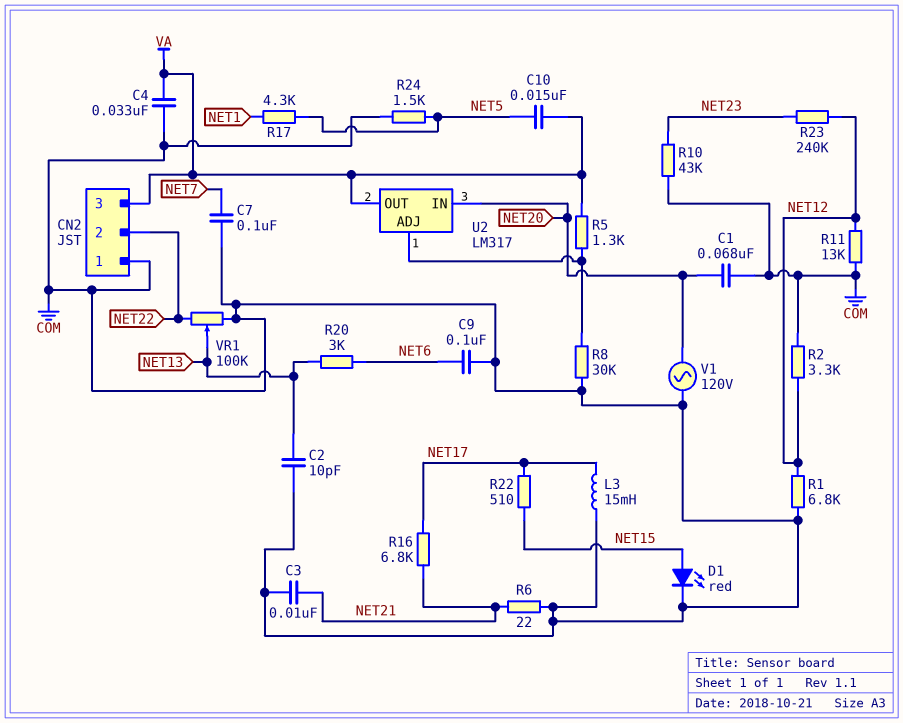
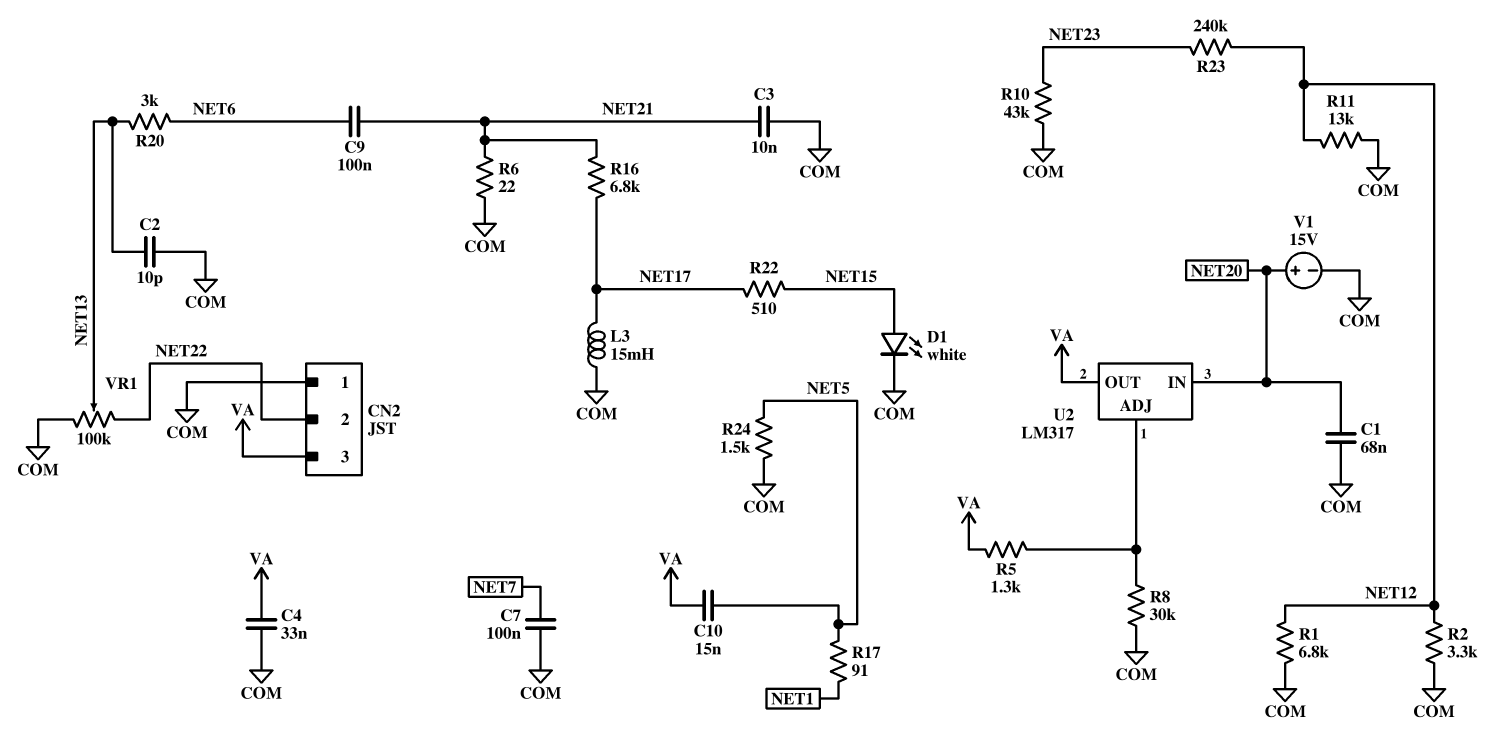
C9: 100nF (COM, NET6) -> 100nF (NET6, NET21)
D1: LED red (A NET15, K COM) -> LED white (A NET15, K COM)
R17: 4.3k (NET1, NET5) -> 91 (NET1, NET5)
V1: AC 120V (COM, NET20) -> 15V (plus NET20, minus COM)

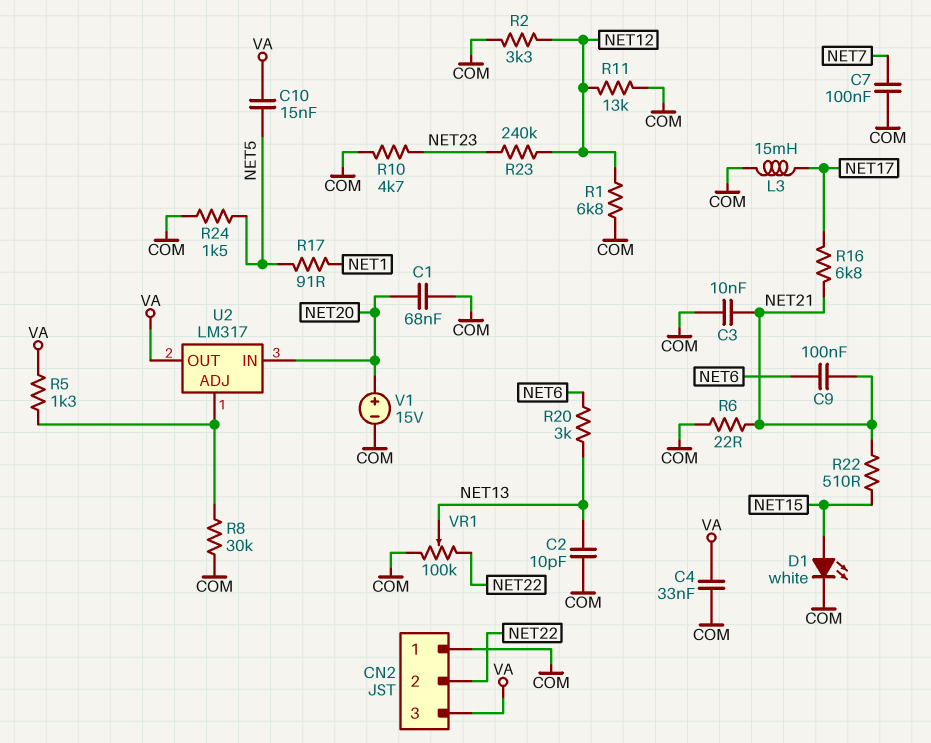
R10: 43k (COM, NET23) -> 4.7k (COM, NET23)
R22: 510 (NET15, NET17) -> 510 (NET15, NET21)

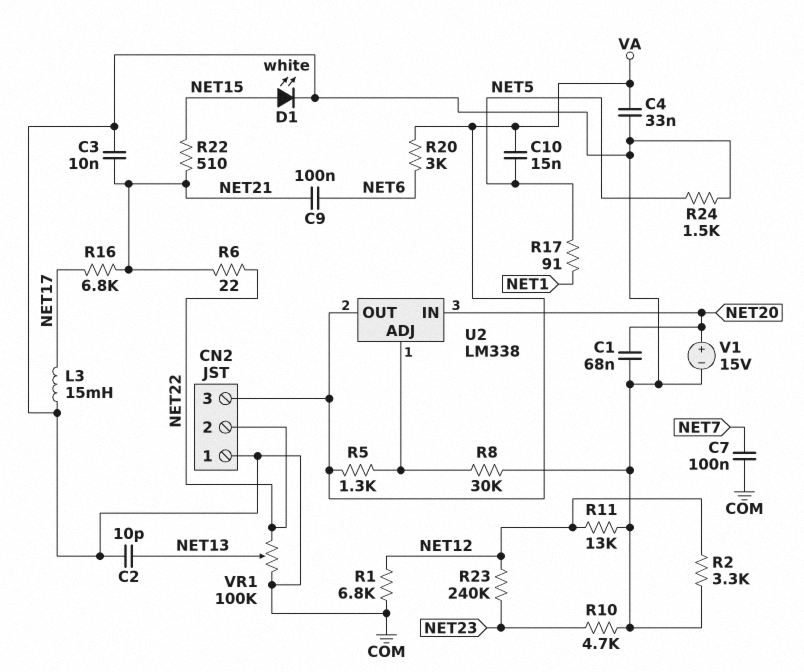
R6: 22 (COM, NET21) -> 22 (NET21, NET22)
R20: 3k (NET6, NET13) -> 3k (NET6, VA)
U2: LM317 -> LM338

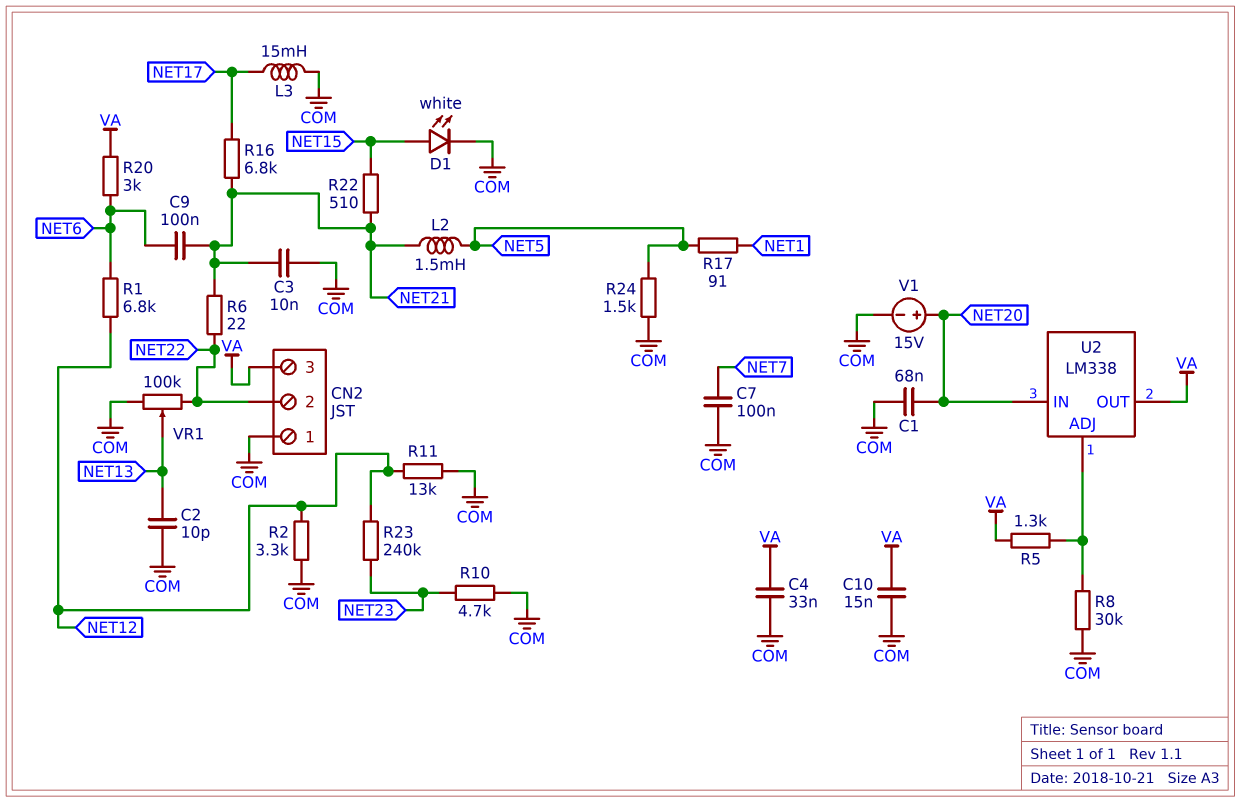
C10: 15nF (NET5, VA) -> 15nF (COM, VA)
L2: none -> 1.5mH (NET5, NET21)
R1: 6.8k (COM, NET12) -> 6.8k (NET6, NET12)

